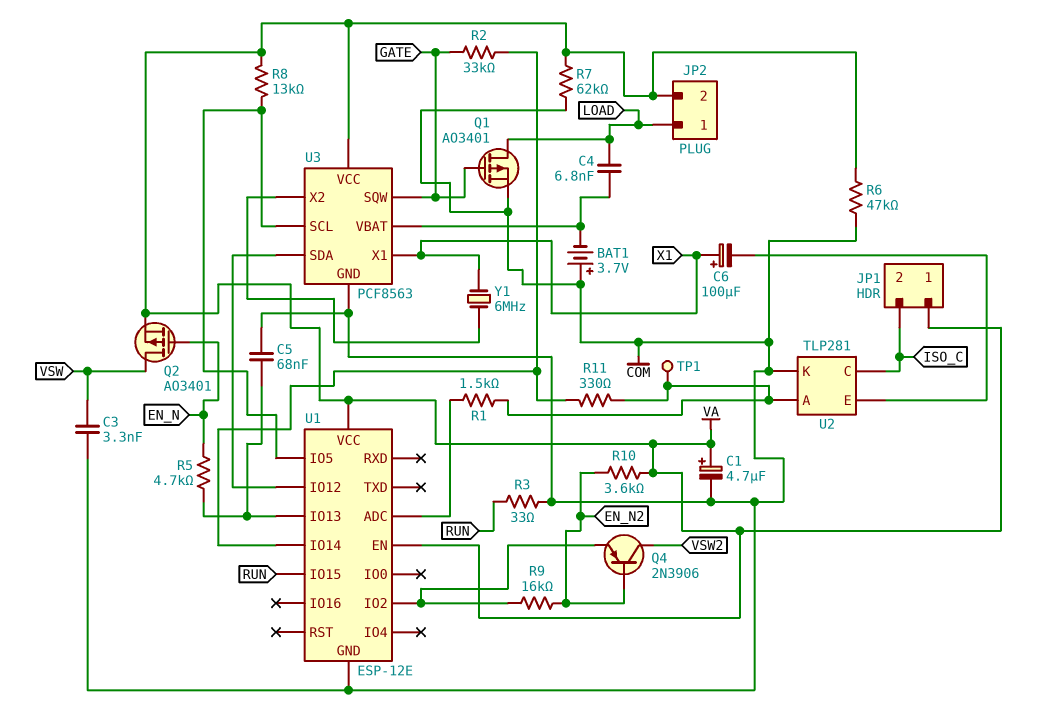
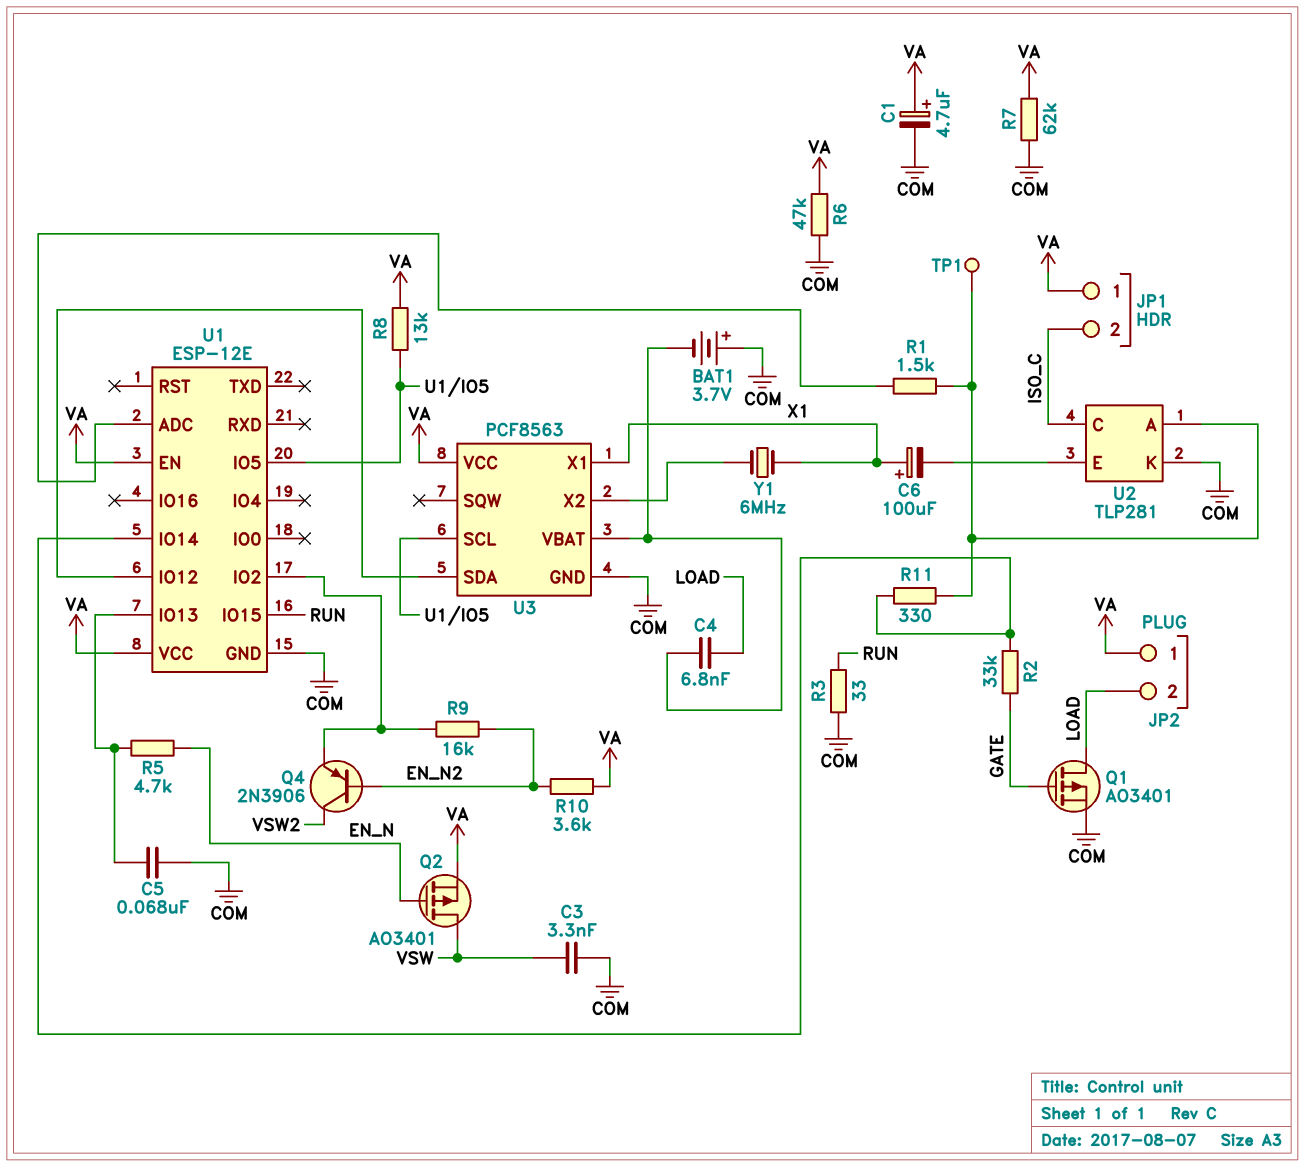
JP2 pin 1: LOAD -> VA
JP2 pin 2: VA -> LOAD
U3 pin SQW: GATE -> none

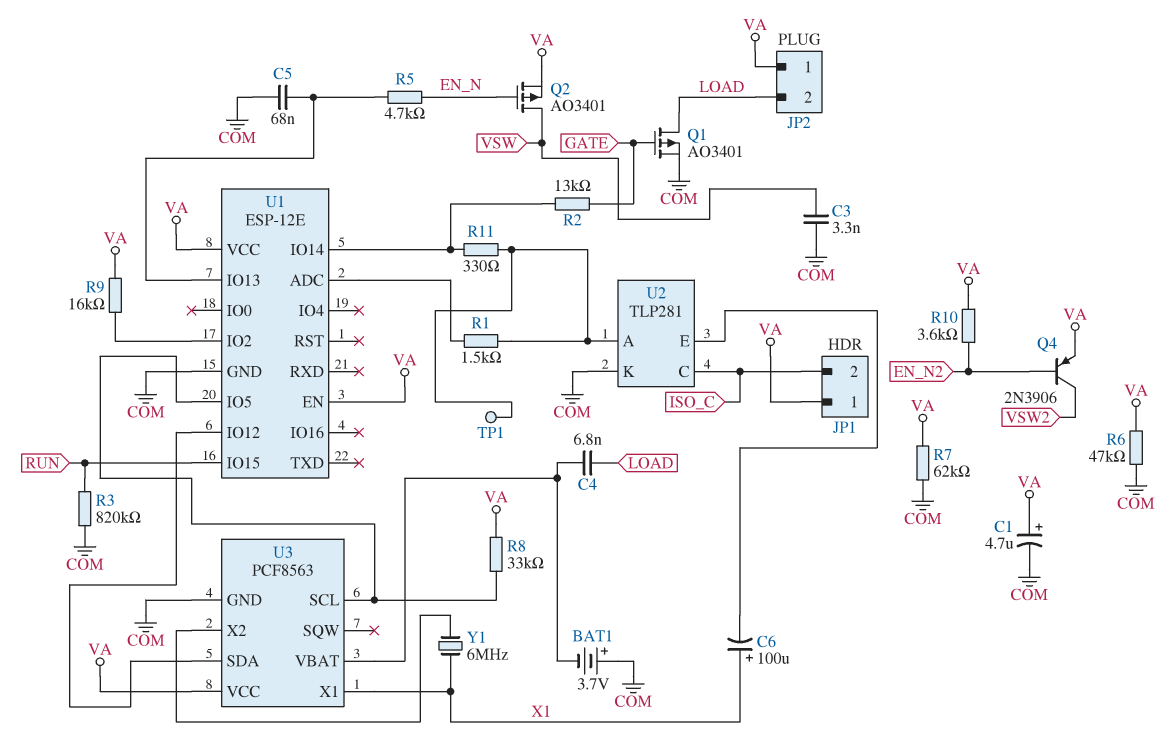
Q4: PNP 2N3906 (B EN_N2, C VSW2, E U1/IO2) -> PNP 2N3906 (B EN_N2, C VSW2, E VA)
R2: 33k (GATE, U1/IO14) -> 13k (GATE, U1/IO14)
R3: 33 (COM, RUN) -> 820k (COM, RUN)
R8: 13k (U1/IO5, VA) -> 33k (U1/IO5, VA)
R9: 16k (EN_N2, U1/IO2) -> 16k (U1/IO2, VA)

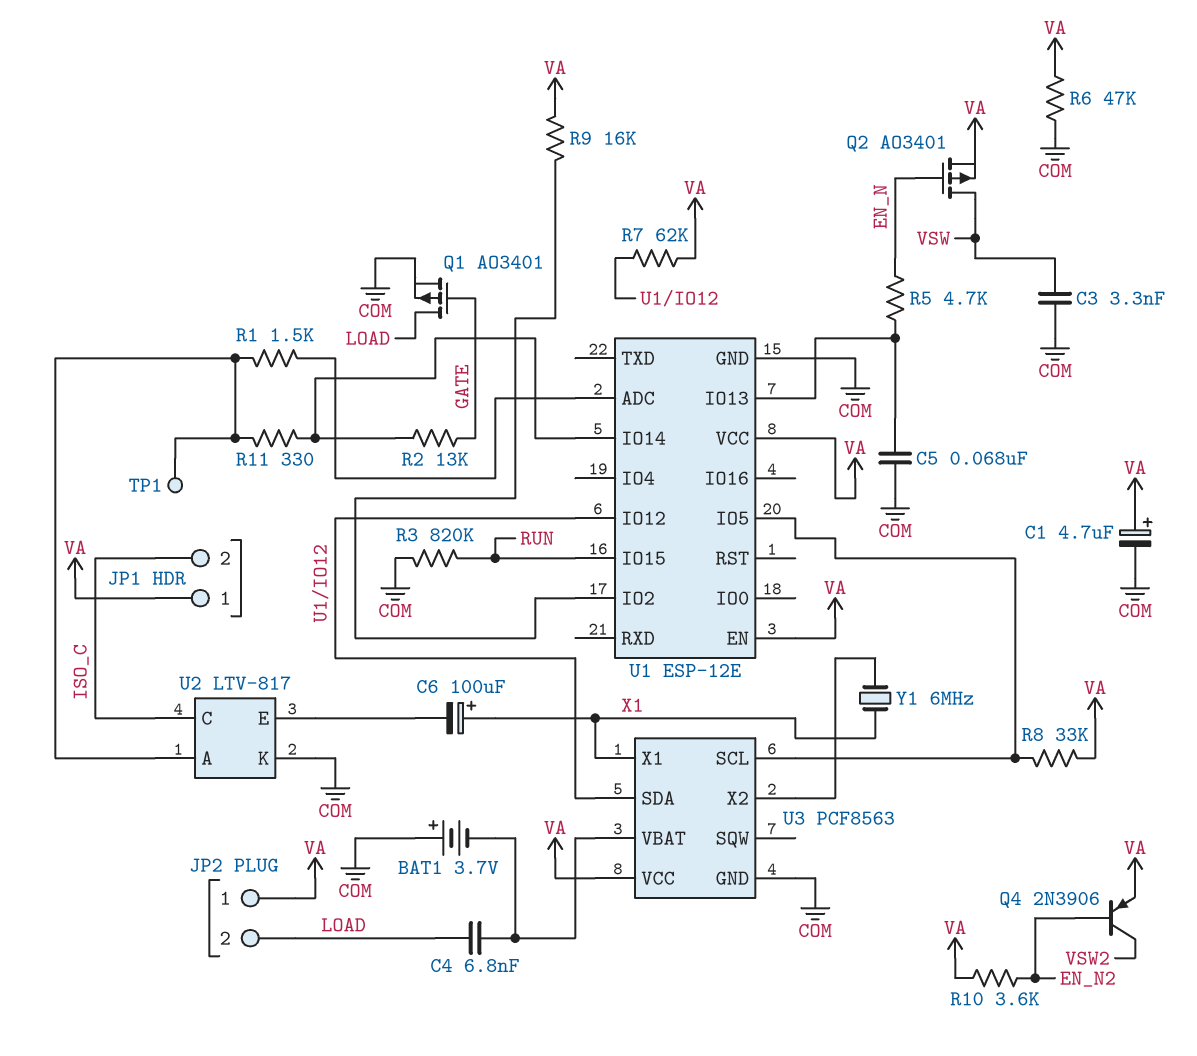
R7: 62k (COM, VA) -> 62k (U1/IO12, VA)
U2: TLP281 -> LTV-817

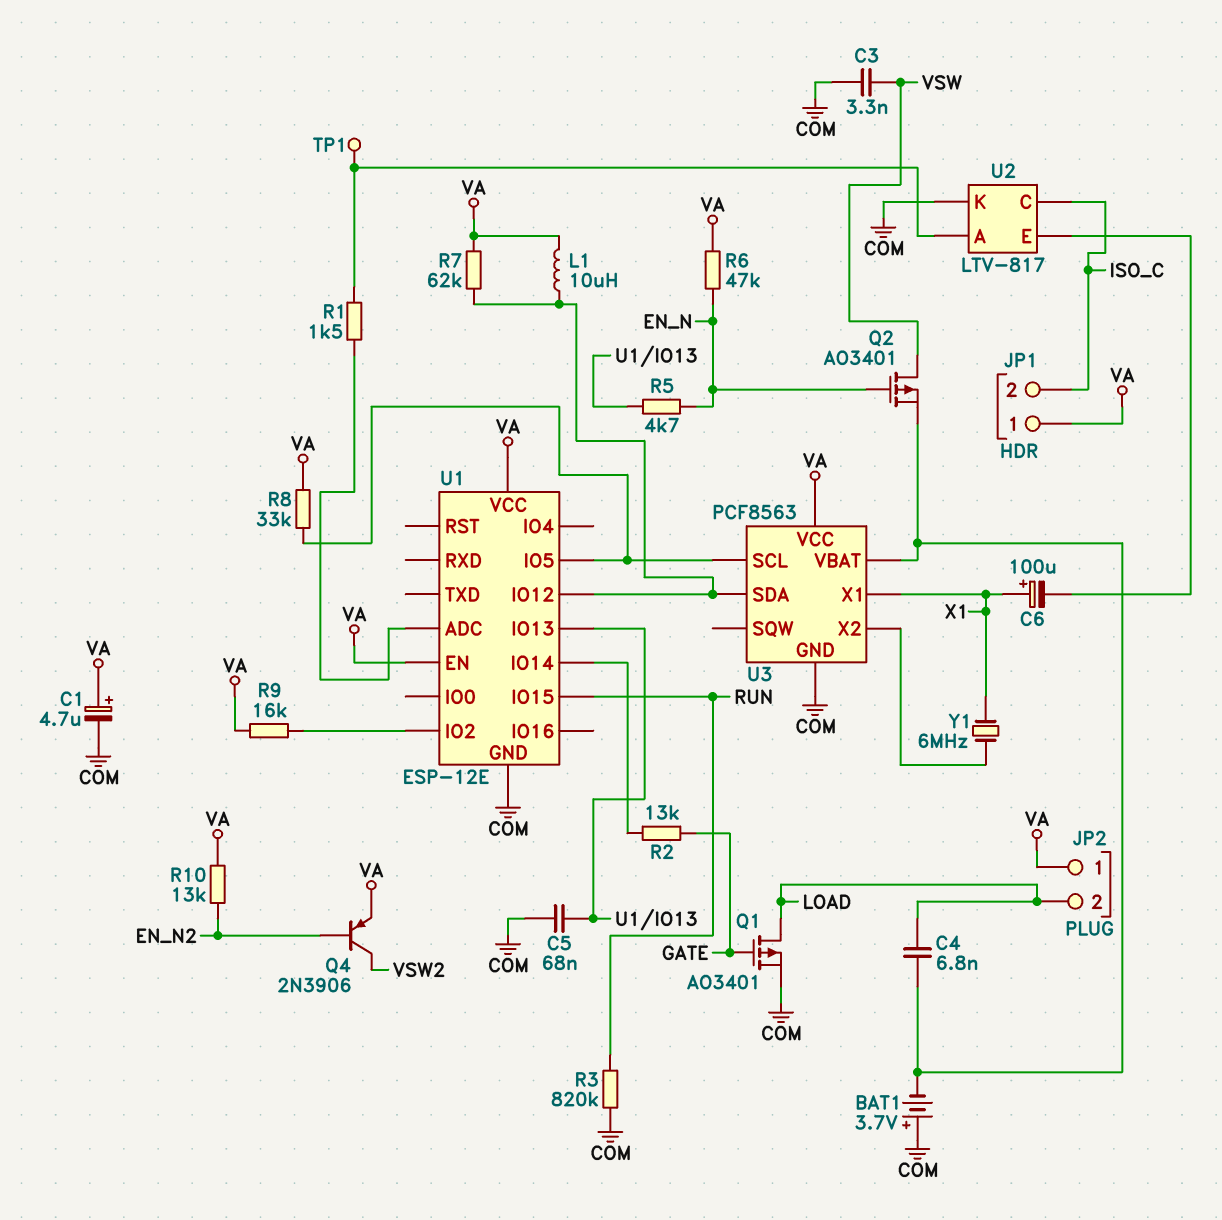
L1: none -> 10uH (U1/IO12, VA)
Q2: PMOS AO3401 (G EN_N, D VSW, S VA) -> PMOS AO3401 (G EN_N, D VSW, S U3/VBAT)
R6: 47k (COM, VA) -> 47k (EN_N, VA)
R10: 3.6k (EN_N2, VA) -> 13k (EN_N2, VA)
R11: 330 (U1/IO14, U2/A) -> none

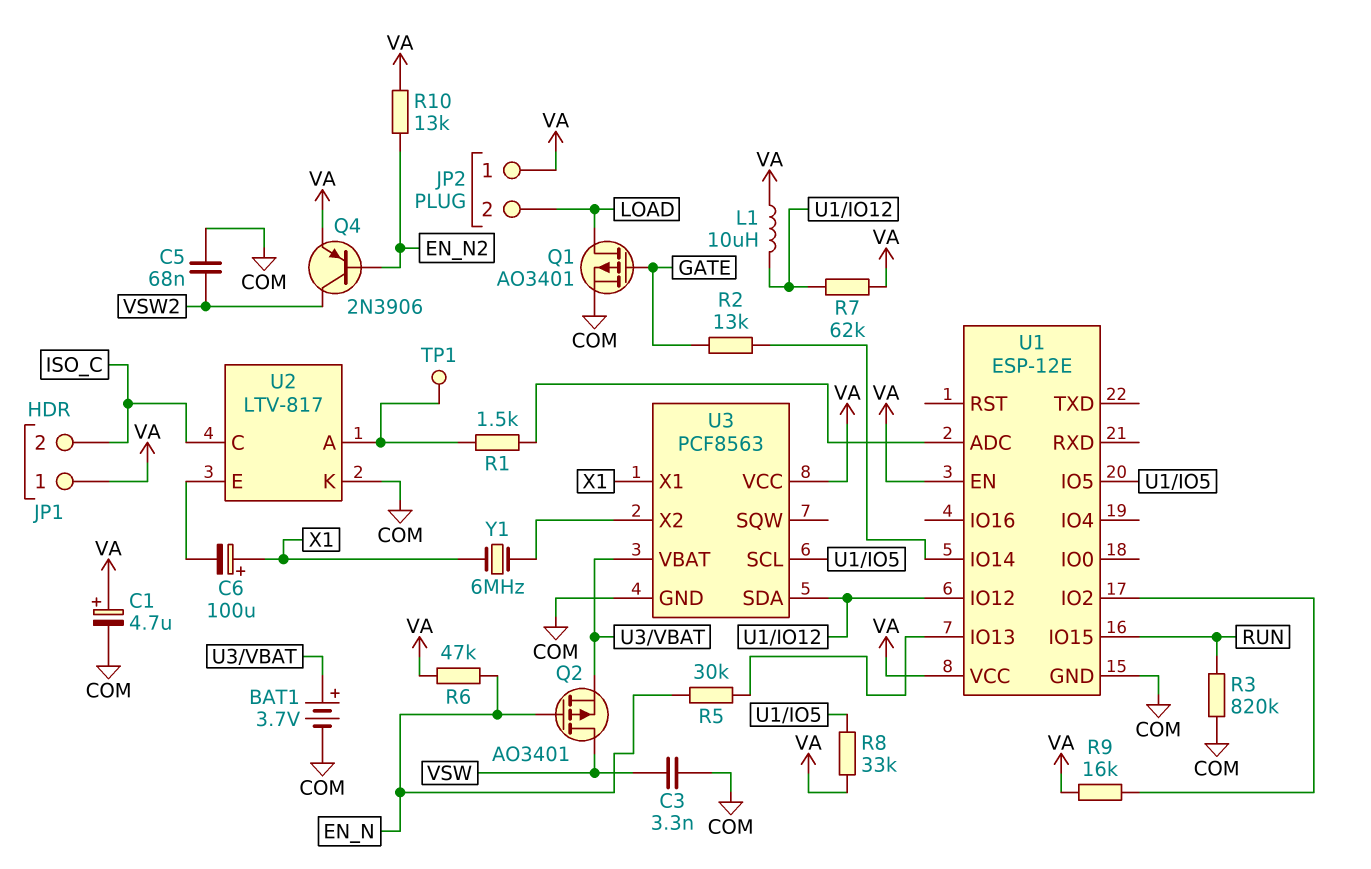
BAT1: 3.7V (plus COM, minus U3/VBAT) -> 3.7V (plus U3/VBAT, minus COM)
C4: 6.8nF (LOAD, U3/VBAT) -> none
C5: 68nF (COM, U1/IO13) -> 68nF (COM, VSW2)
R5: 4.7k (EN_N, U1/IO13) -> 30k (EN_N, U1/IO13)

